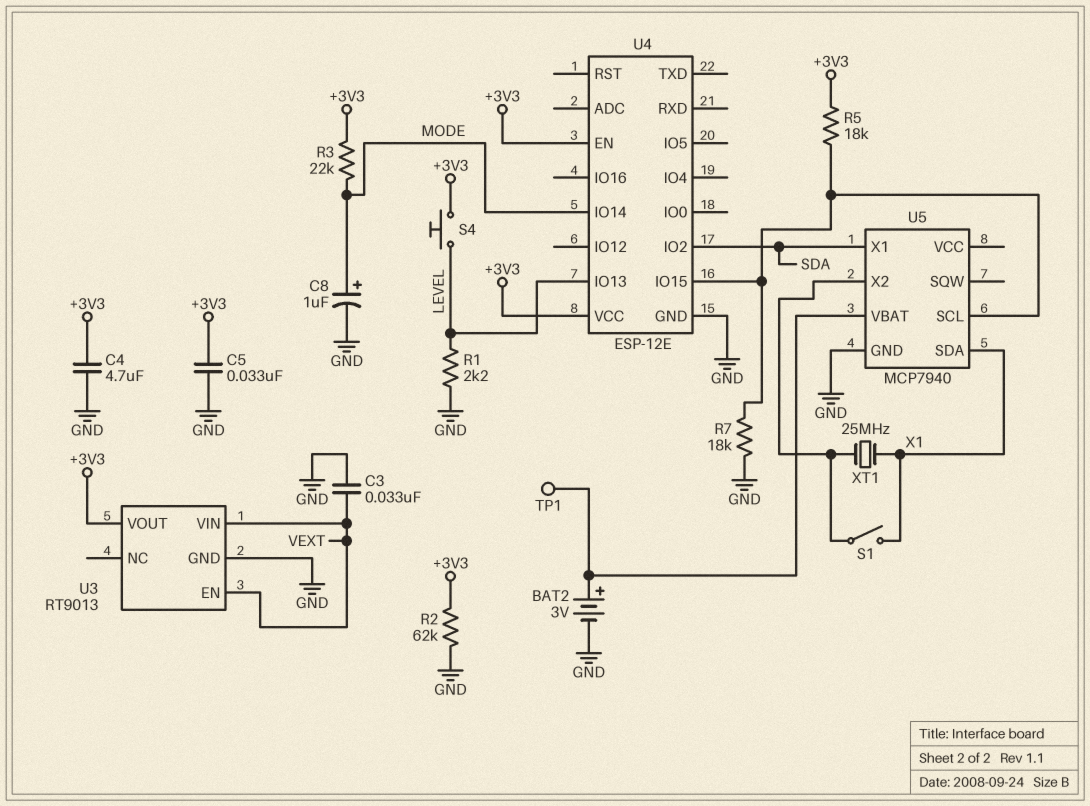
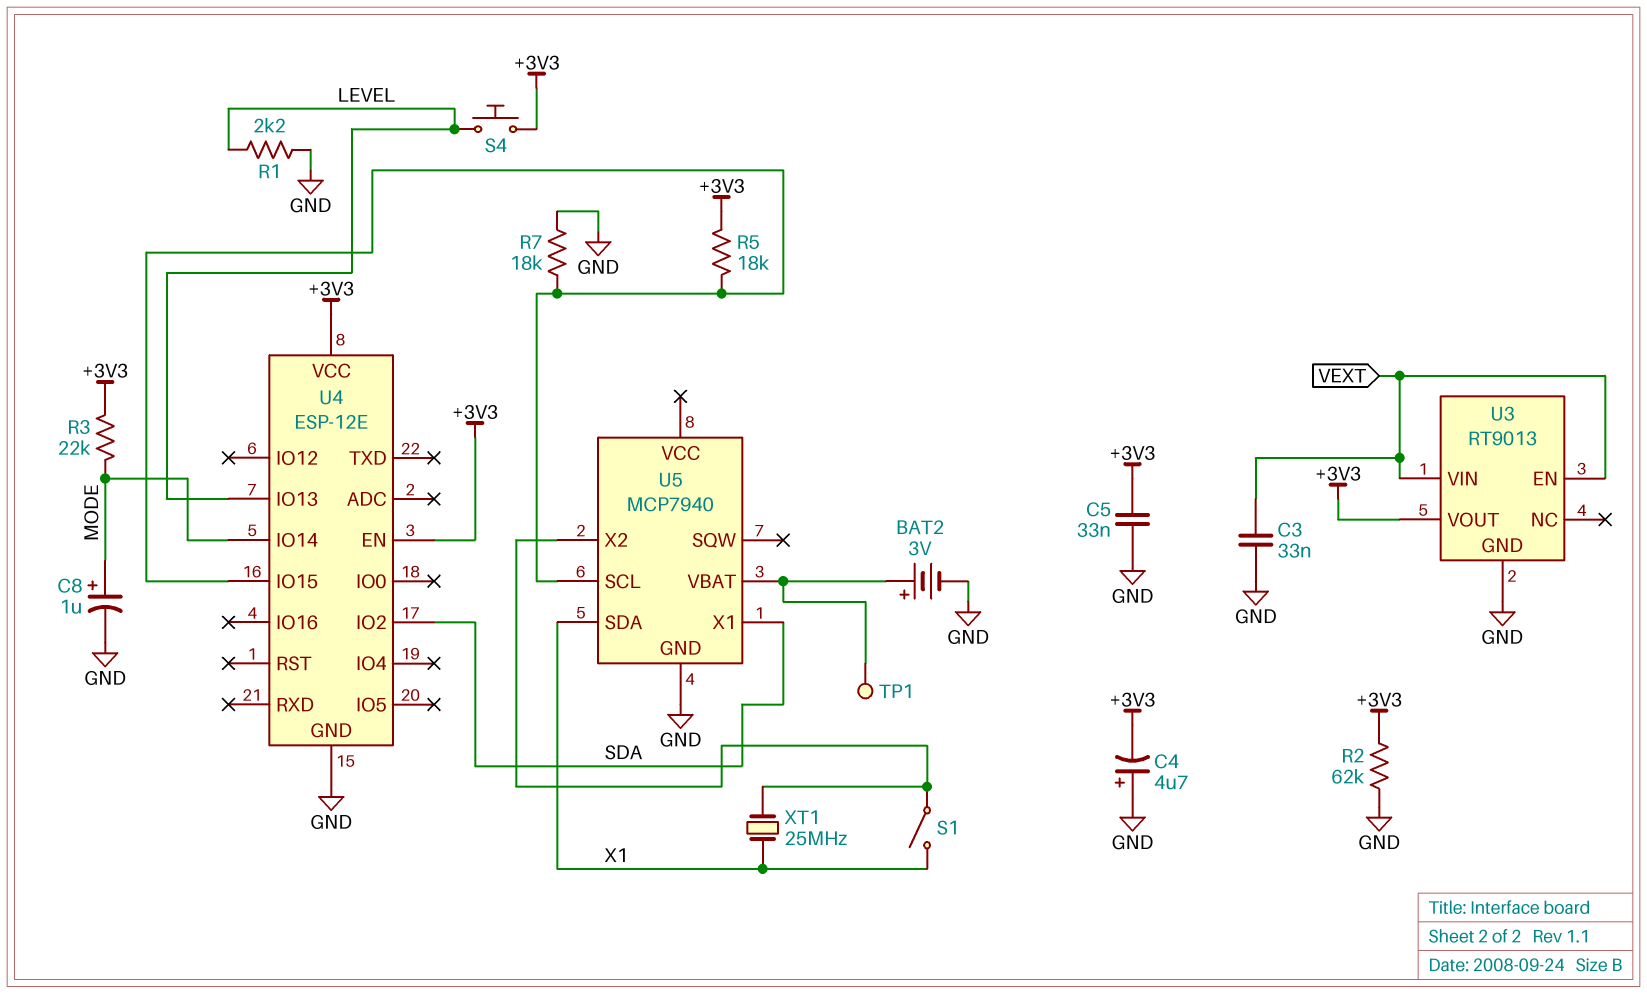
C4: 4.7uF (+3V3, GND) -> 4.7uF (plus GND, minus +3V3)

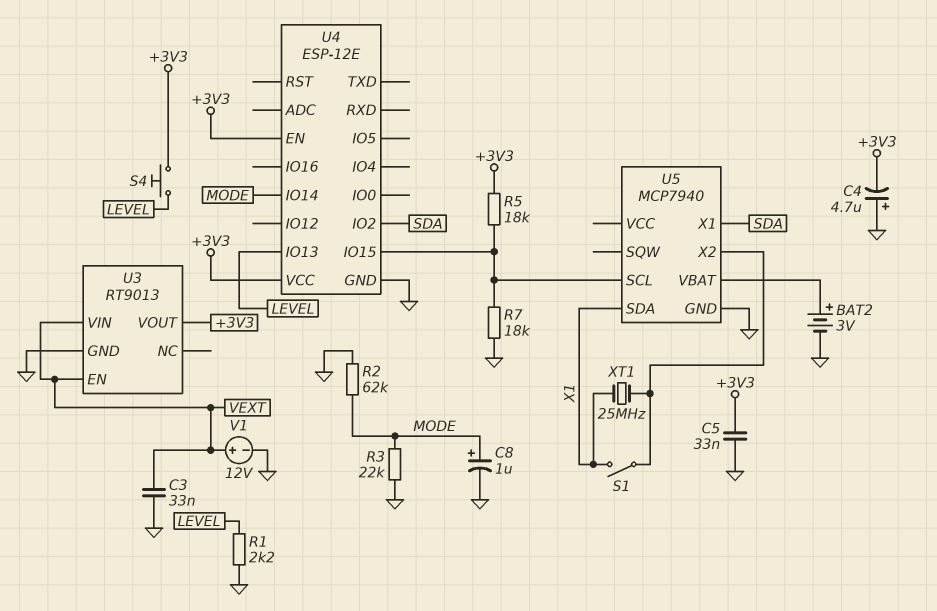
R2: 62k (+3V3, GND) -> 62k (GND, MODE)
R3: 22k (+3V3, MODE) -> 22k (GND, MODE)
TP1: test point (U5/VBAT) -> none
V1: none -> 12V (plus VEXT, minus GND)

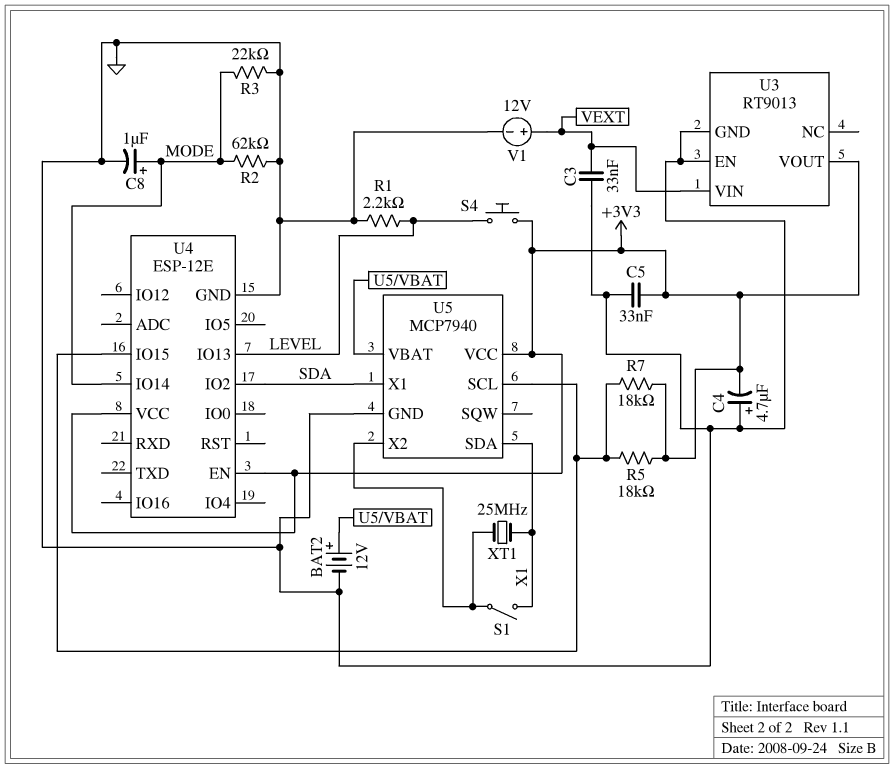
BAT2: 3V (plus U5/VBAT, minus GND) -> 12V (plus U5/VBAT, minus GND)
R7: 18k (GND, U4/IO15) -> 18k (+3V3, U4/IO15)
U3 pin EN: VEXT -> GND
U5 pin VCC: none -> +3V3

